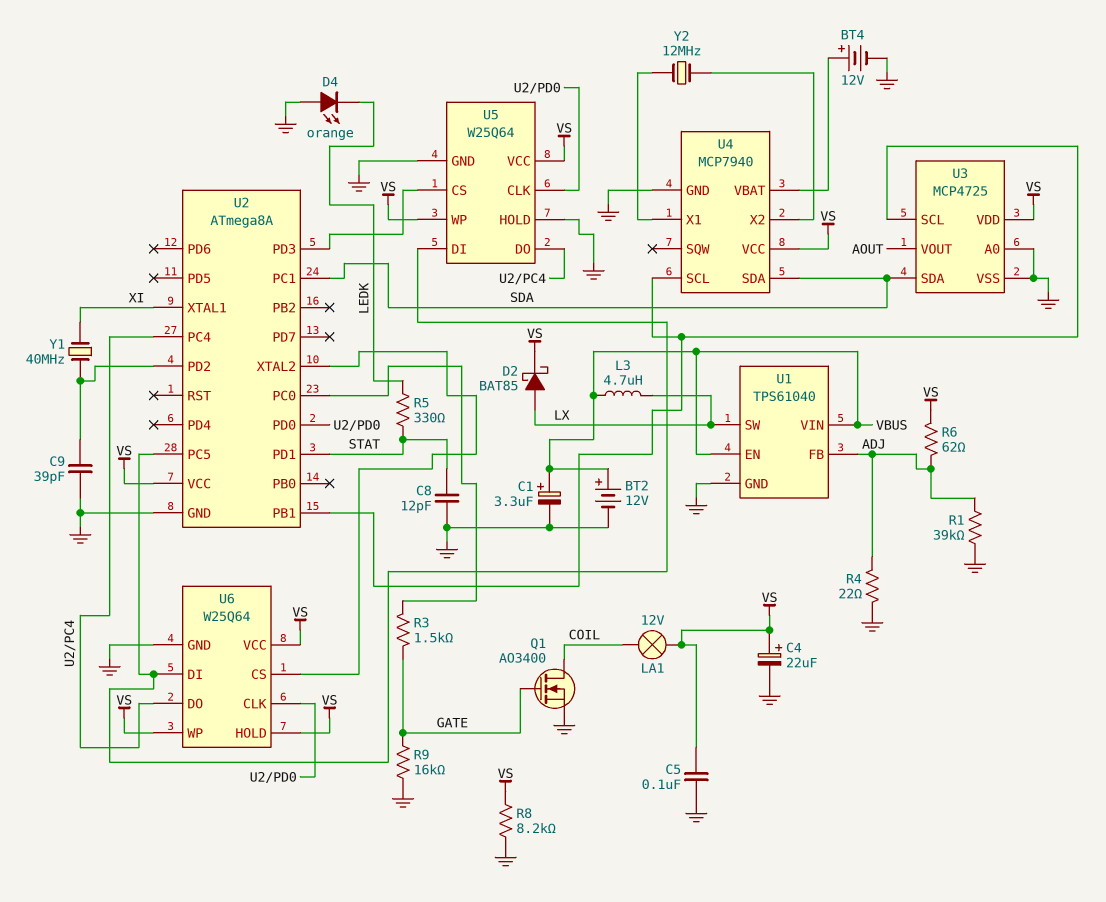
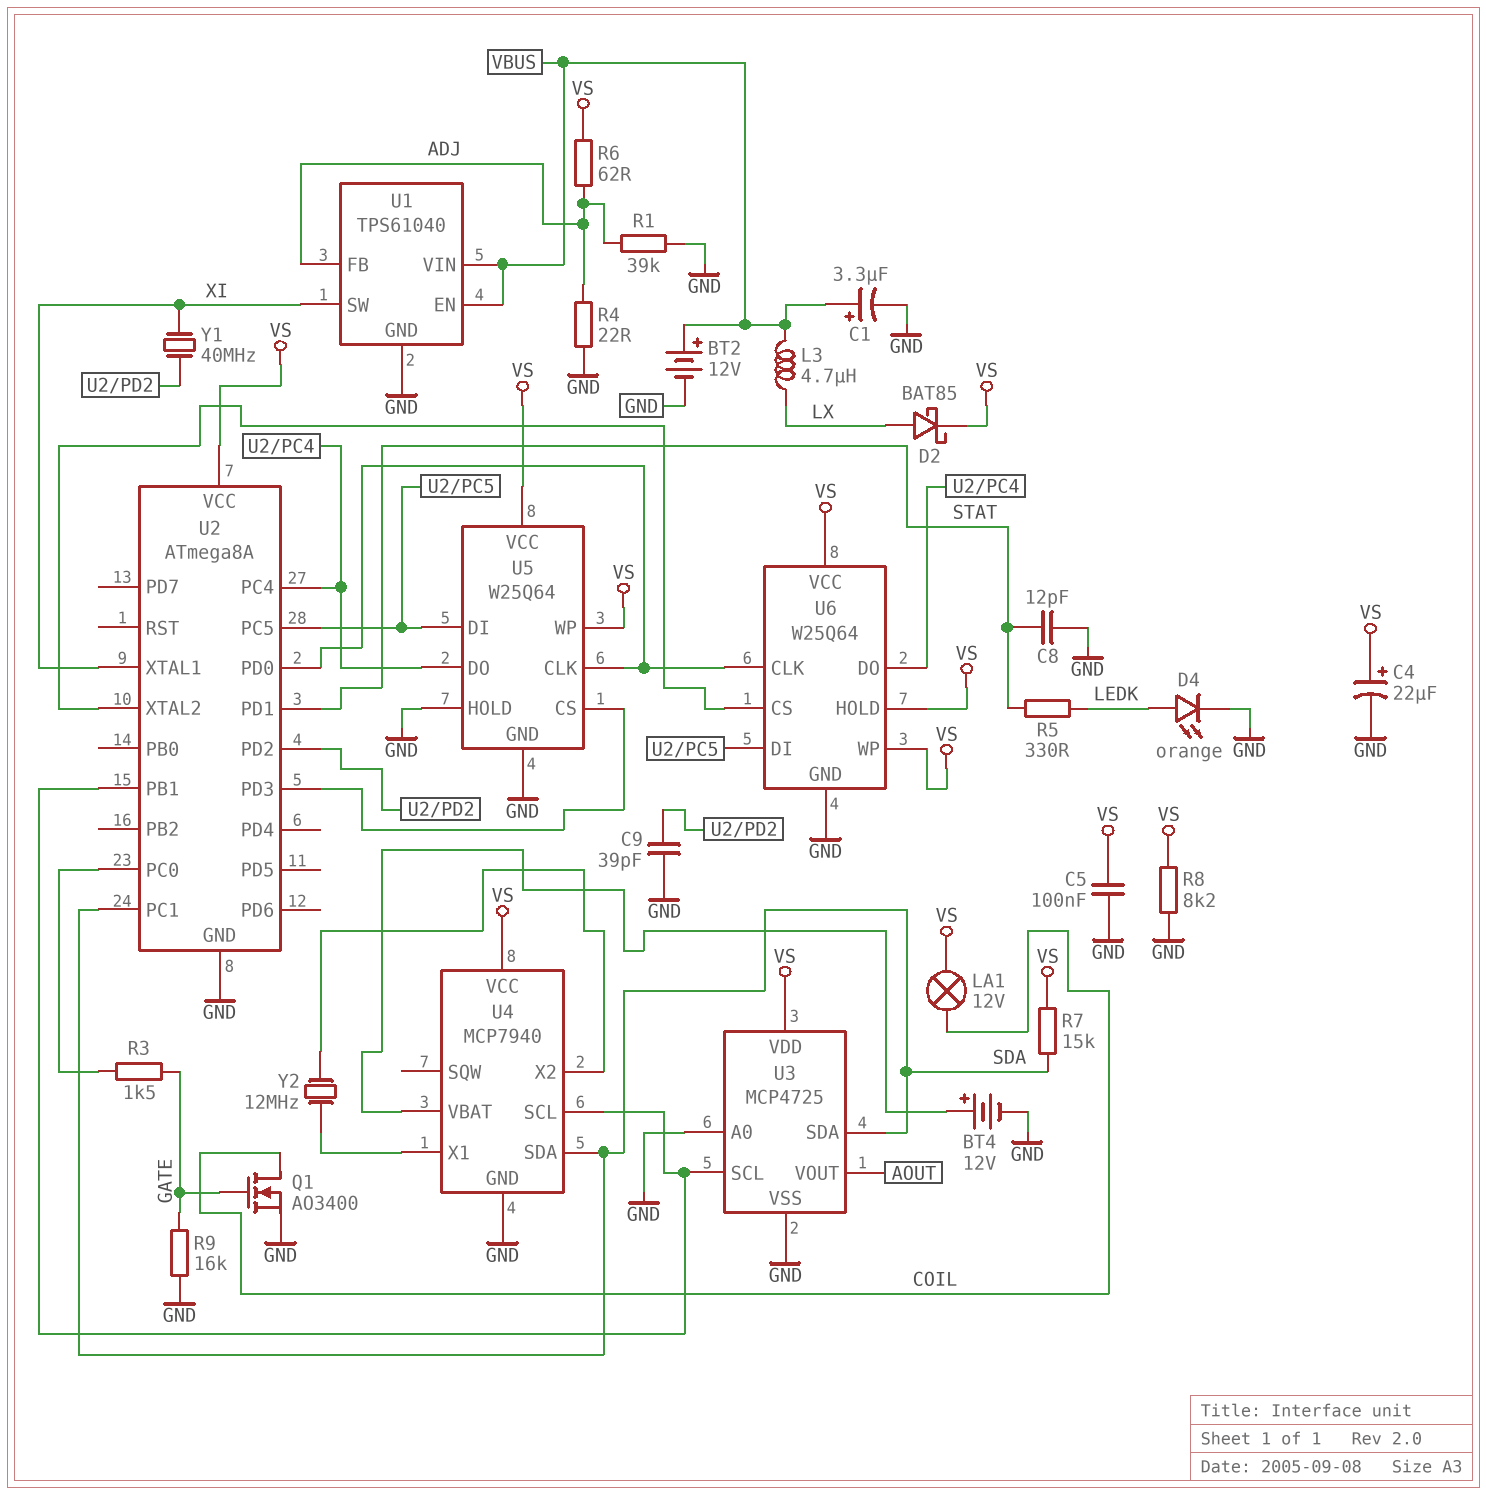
D4: LED orange (A GND, K LEDK) -> LED orange (A LEDK, K GND)
R7: none -> 15k (SDA, VS)
U1 pin SW: LX -> XI

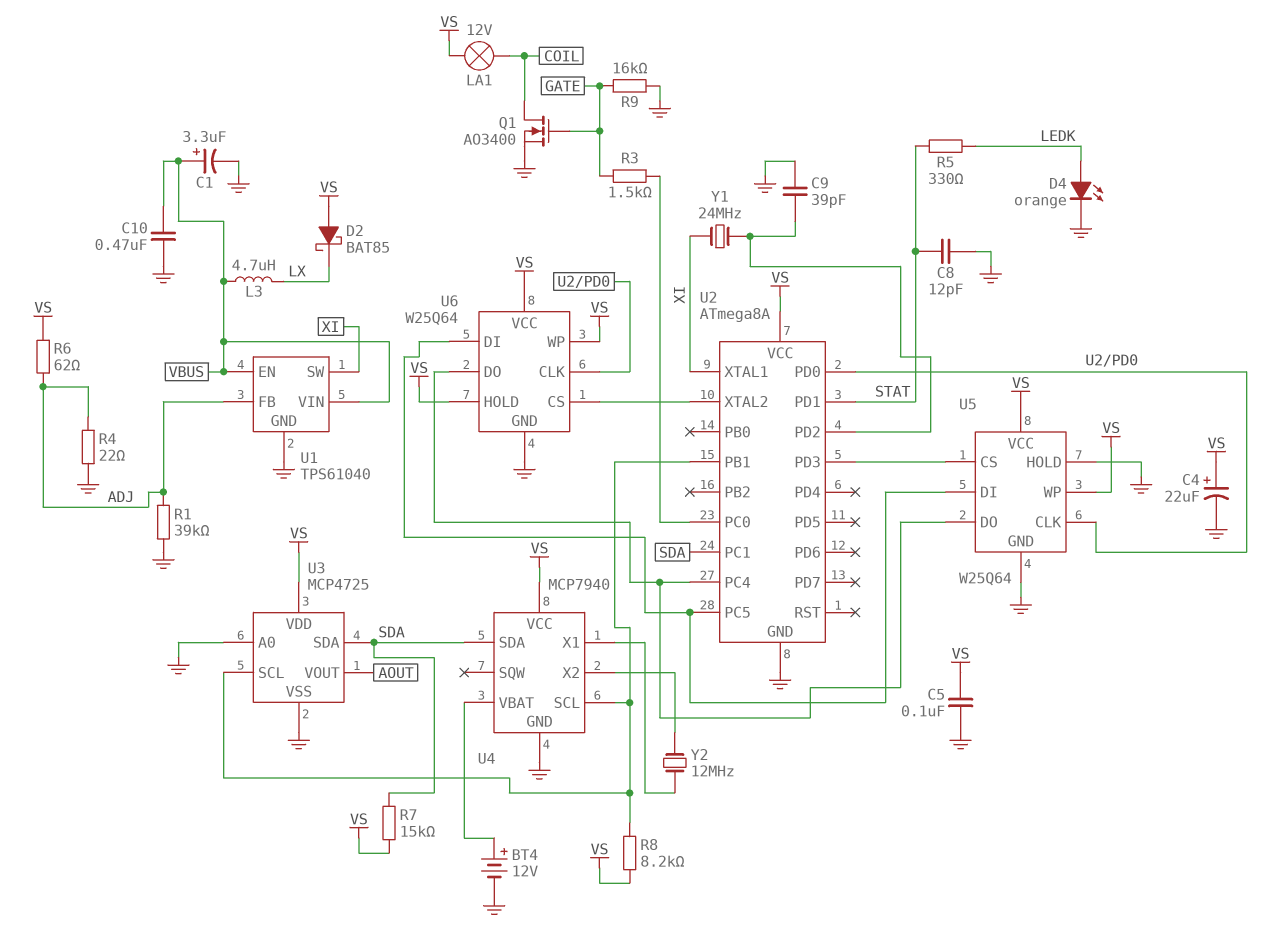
BT2: 12V (plus VBUS, minus GND) -> none
C10: none -> 470nF (GND, VBUS)
D2: schottky BAT85 (A LX, K VS) -> schottky BAT85 (A VS, K LX)
R8: 8.2k (GND, VS) -> 8.2k (U2/PB1, VS)
Y1: 40MHz (U2/PD2, XI) -> 24MHz (U2/PD2, XI)

